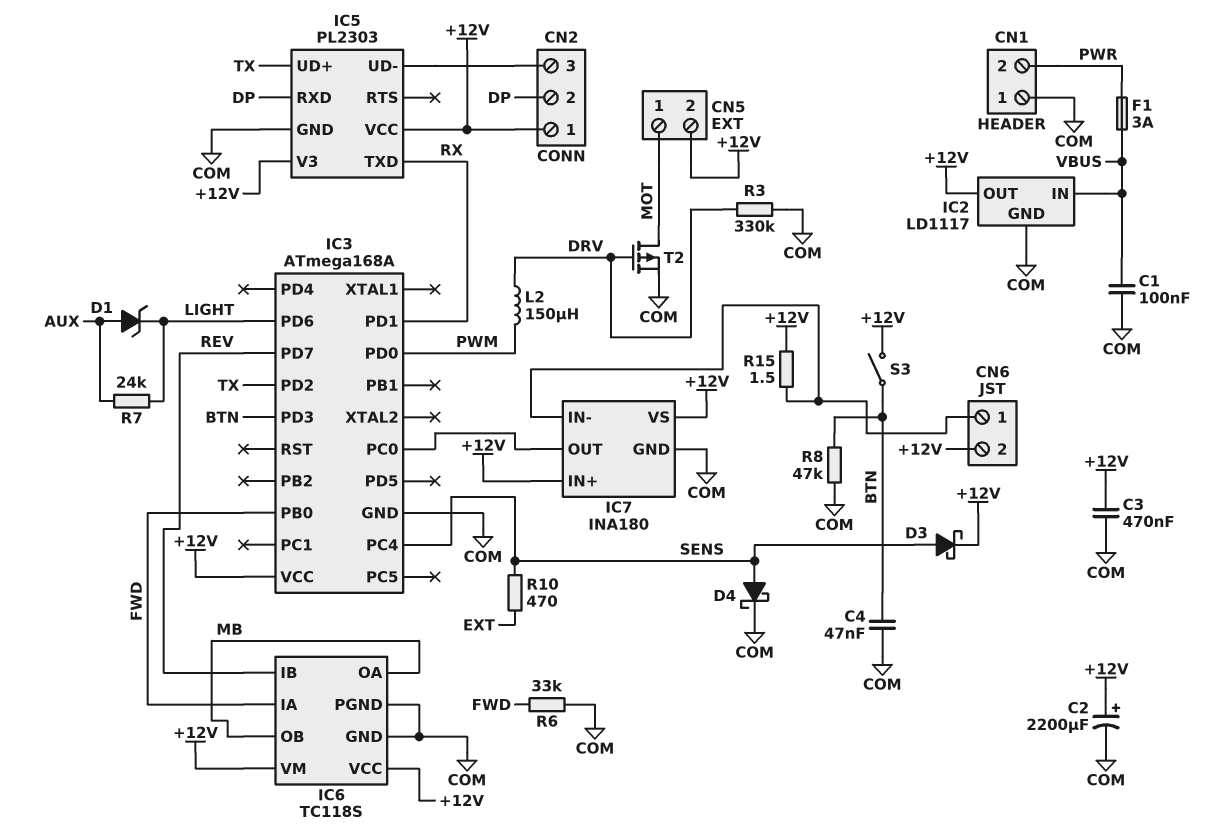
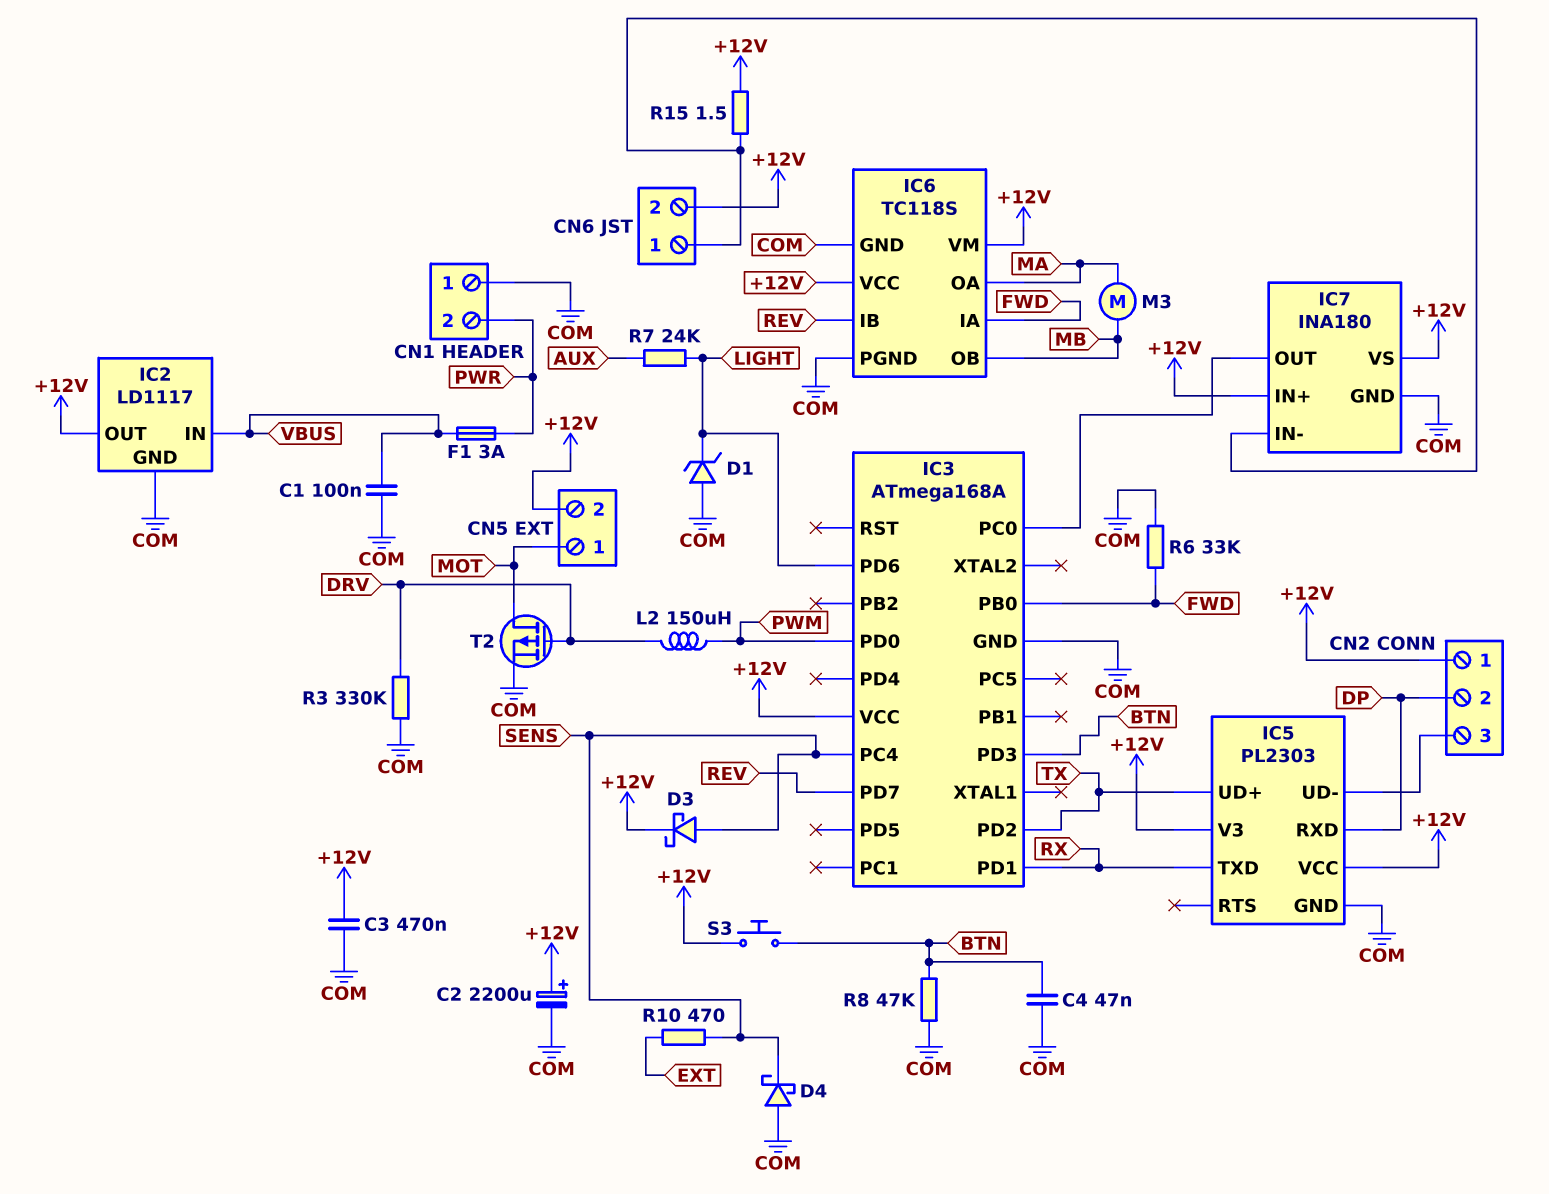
D1: zener (A AUX, K LIGHT) -> zener (A COM, K LIGHT)
D4: schottky (A SENS, K COM) -> schottky (A COM, K SENS)
IC6 pin OA: MB -> MA
M3: none -> motor (MA, MB)
S3: switch (+12V, BTN) -> button (+12V, BTN)

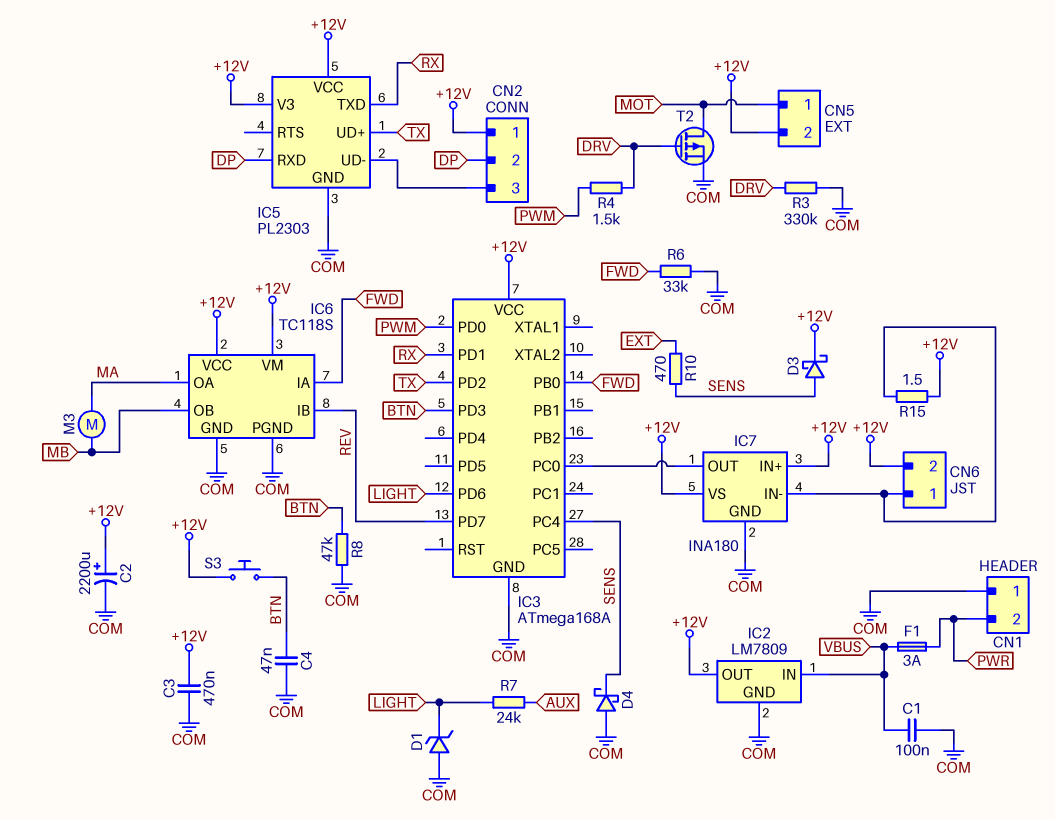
IC2: LD1117 -> LM7809
L2: 150uH (DRV, PWM) -> none
R4: none -> 1.5k (DRV, PWM)

